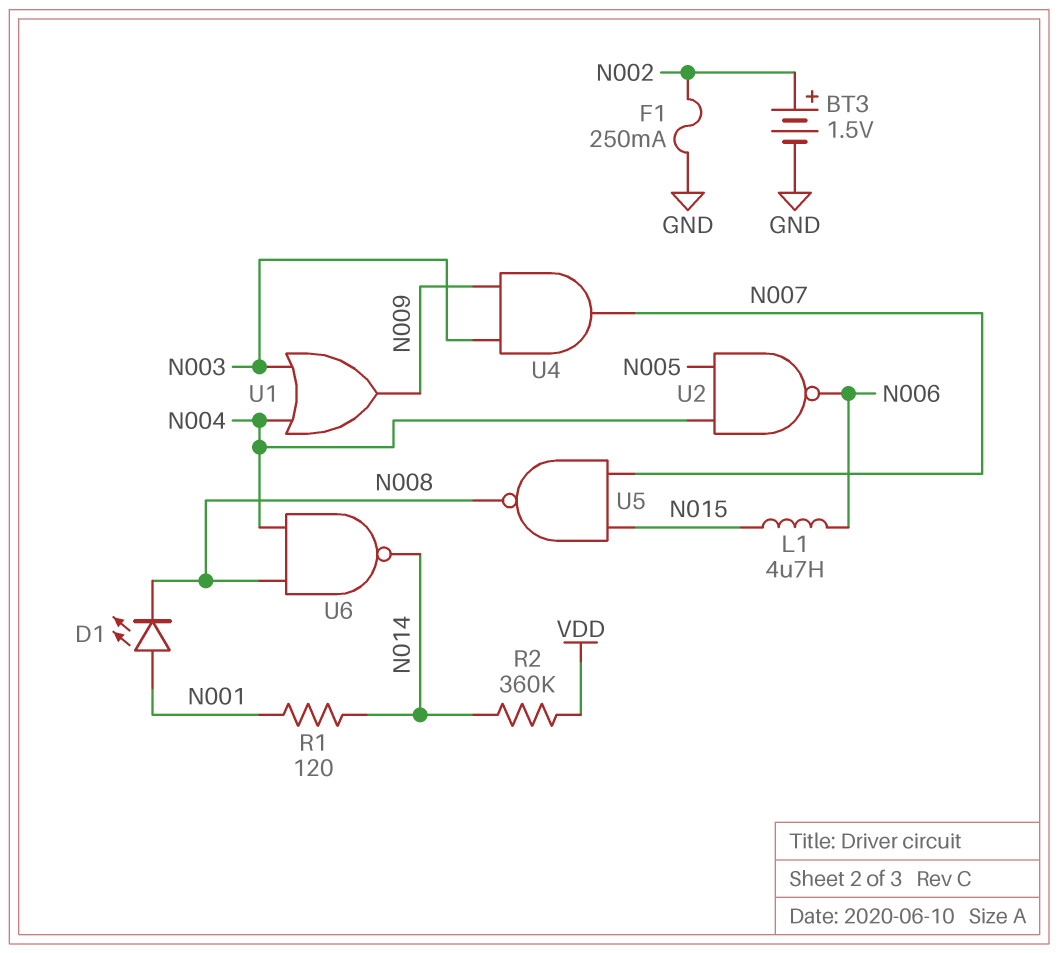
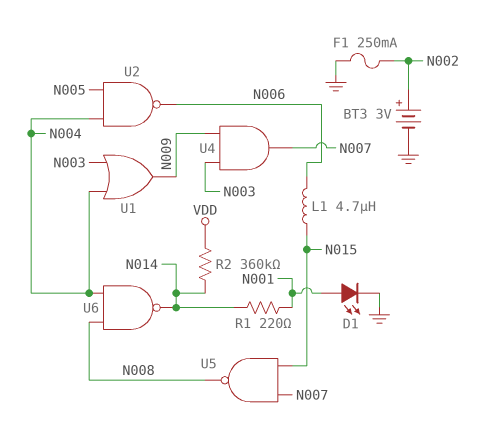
BT3: 1.5V (plus N002, minus GND) -> 3V (plus N002, minus GND)
D1: LED (A N001, K N008) -> LED (A N001, K GND)
R1: 120 (N001, N014) -> 220 (N001, N014)

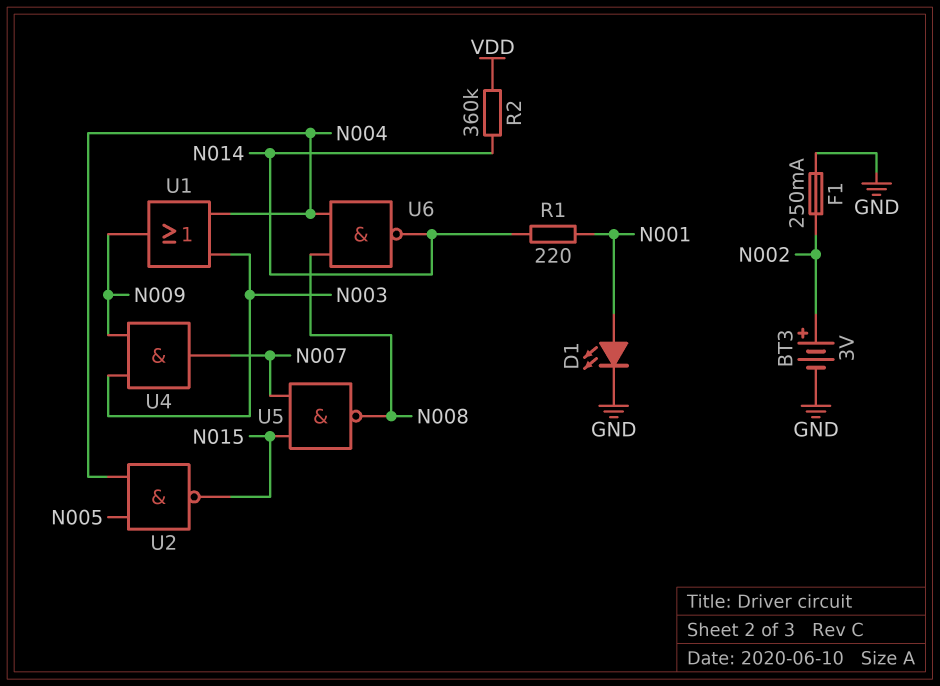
L1: 4.7uH (N006, N015) -> none
U2: NAND (in N004, in N005, out N006) -> NAND (in N004, in N005, out N015)

